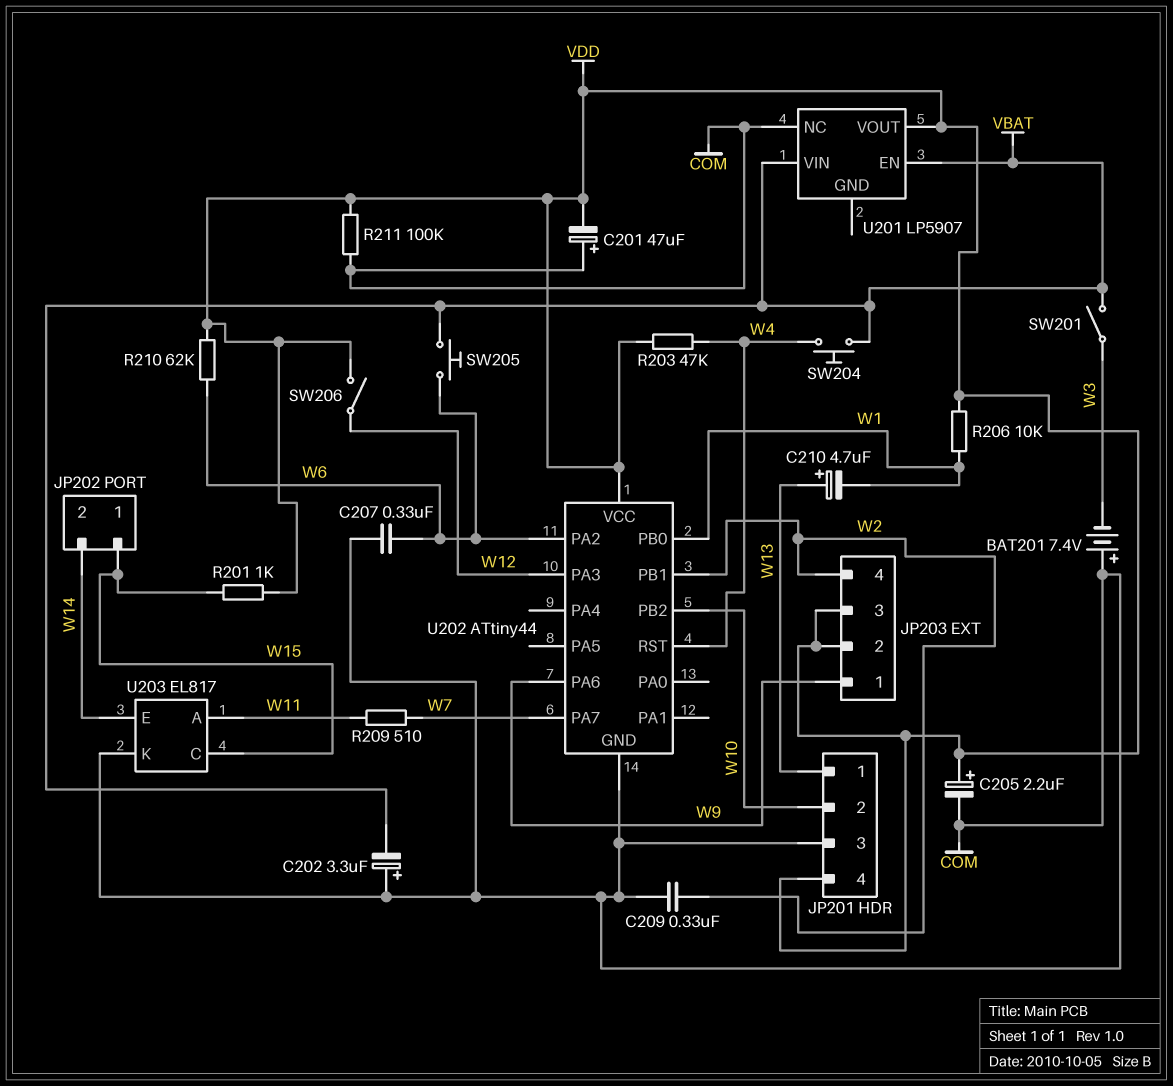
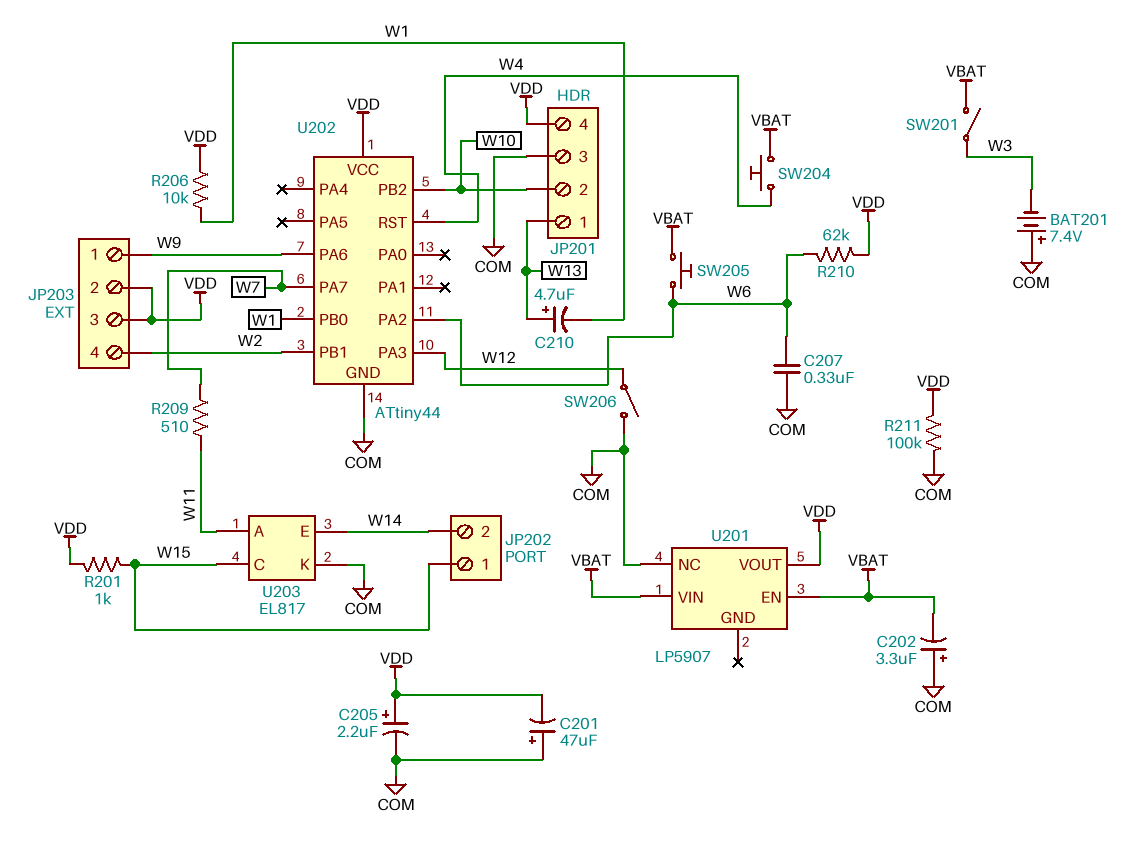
C209: 330nF (COM, W2) -> none
R203: 47k (VDD, W4) -> none
SW206: switch (VDD, W12) -> switch (COM, W12)

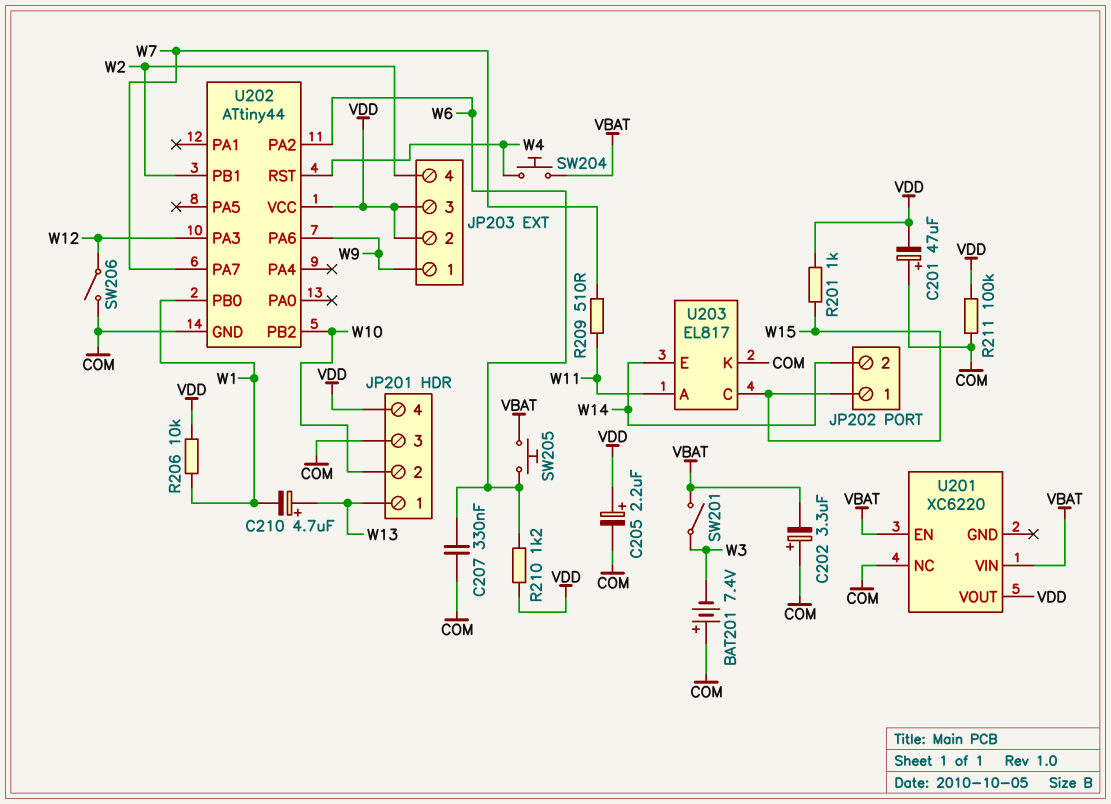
R210: 62k (VDD, W6) -> 1.2k (VDD, W6)
U201: LP5907 -> XC6220

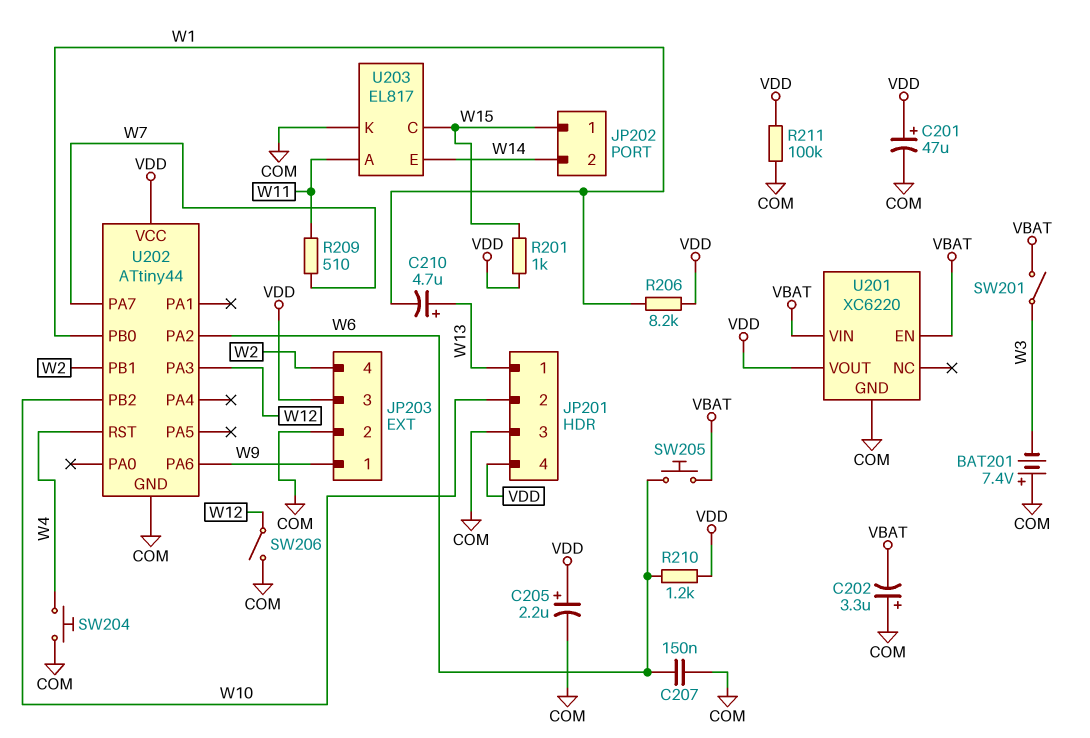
C201: 47uF (plus COM, minus VDD) -> 47uF (plus VDD, minus COM)
C207: 330nF (COM, W6) -> 150nF (COM, W6)
JP203 pin 2: VDD -> COM
R206: 10k (VDD, W1) -> 8.2k (VDD, W1)
SW204: button (VBAT, W4) -> button (COM, W4)
U201 pin GND: none -> COM
U201 pin NC: COM -> none

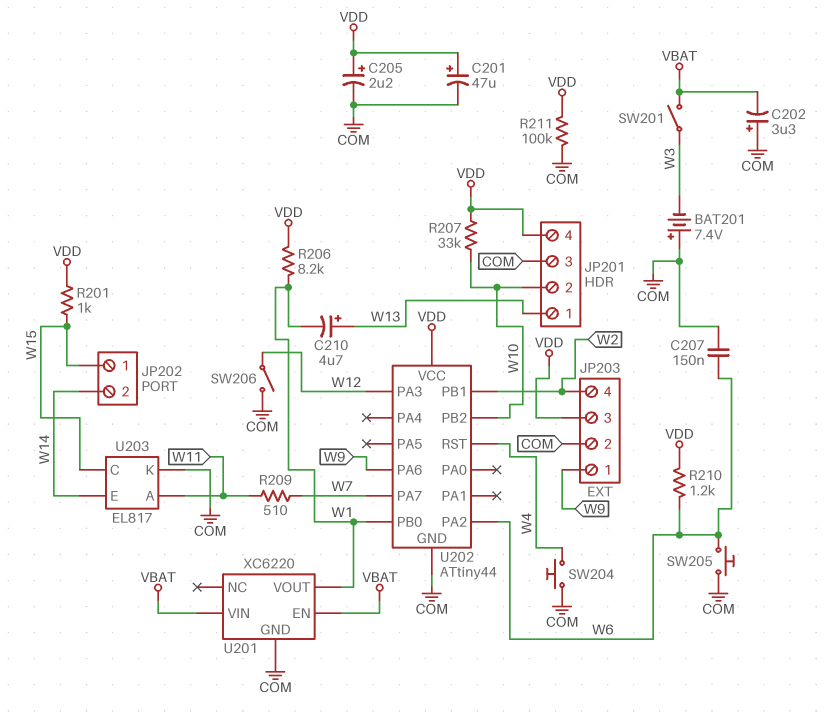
R207: none -> 33k (VDD, W10)
SW205: button (VBAT, W6) -> button (COM, W6)
U201 pin VOUT: VDD -> W1

